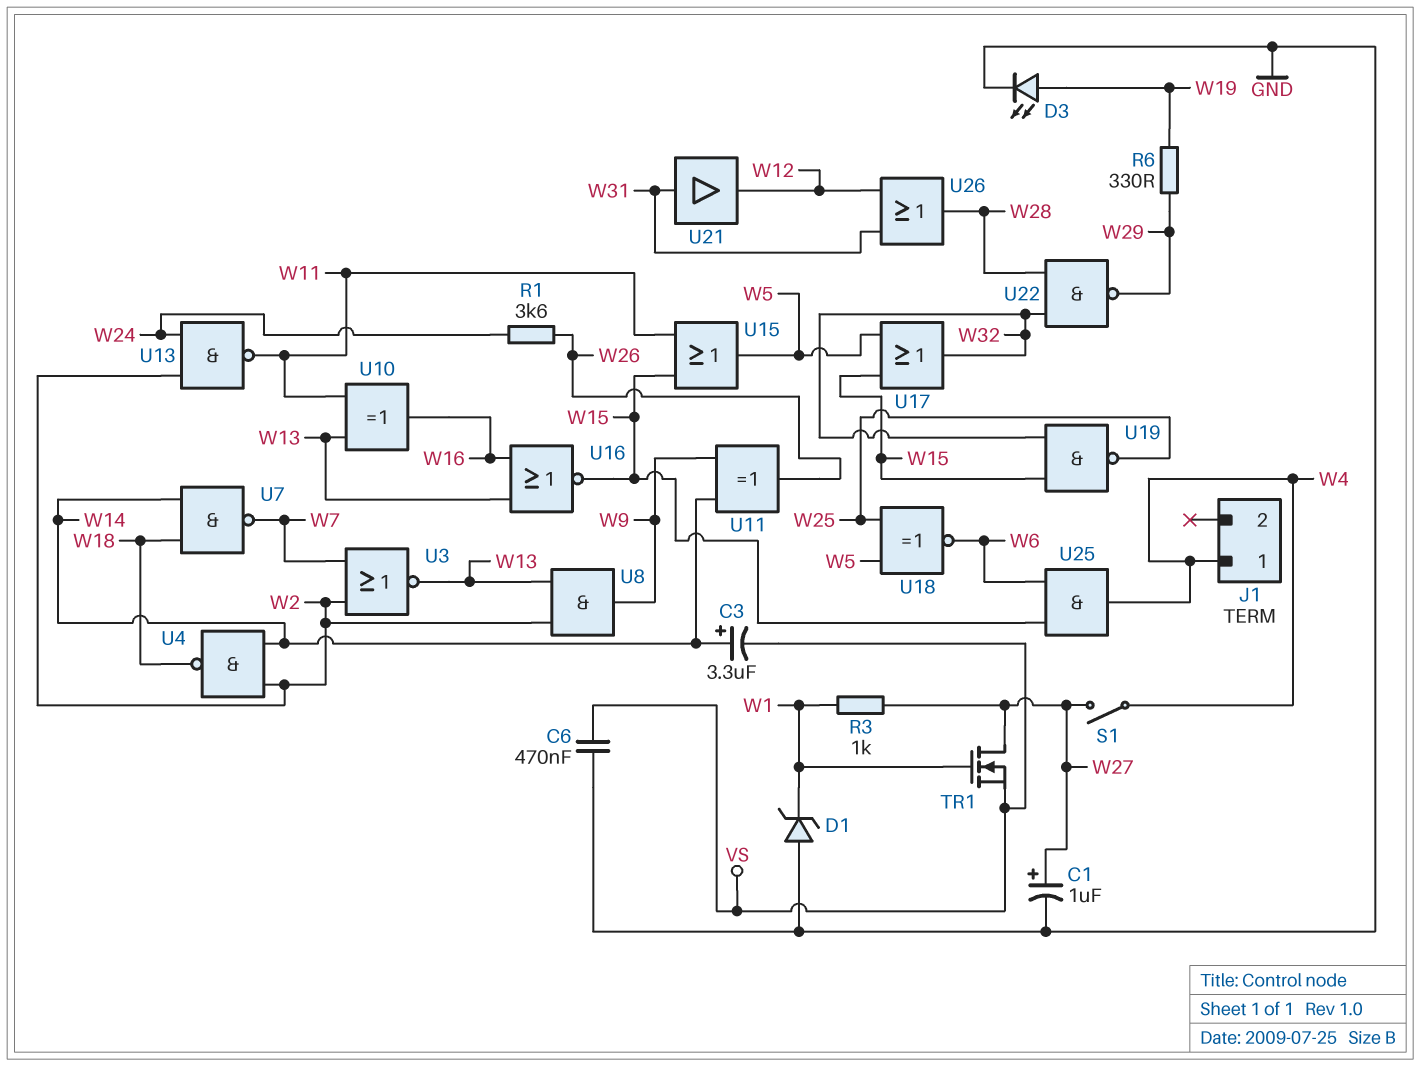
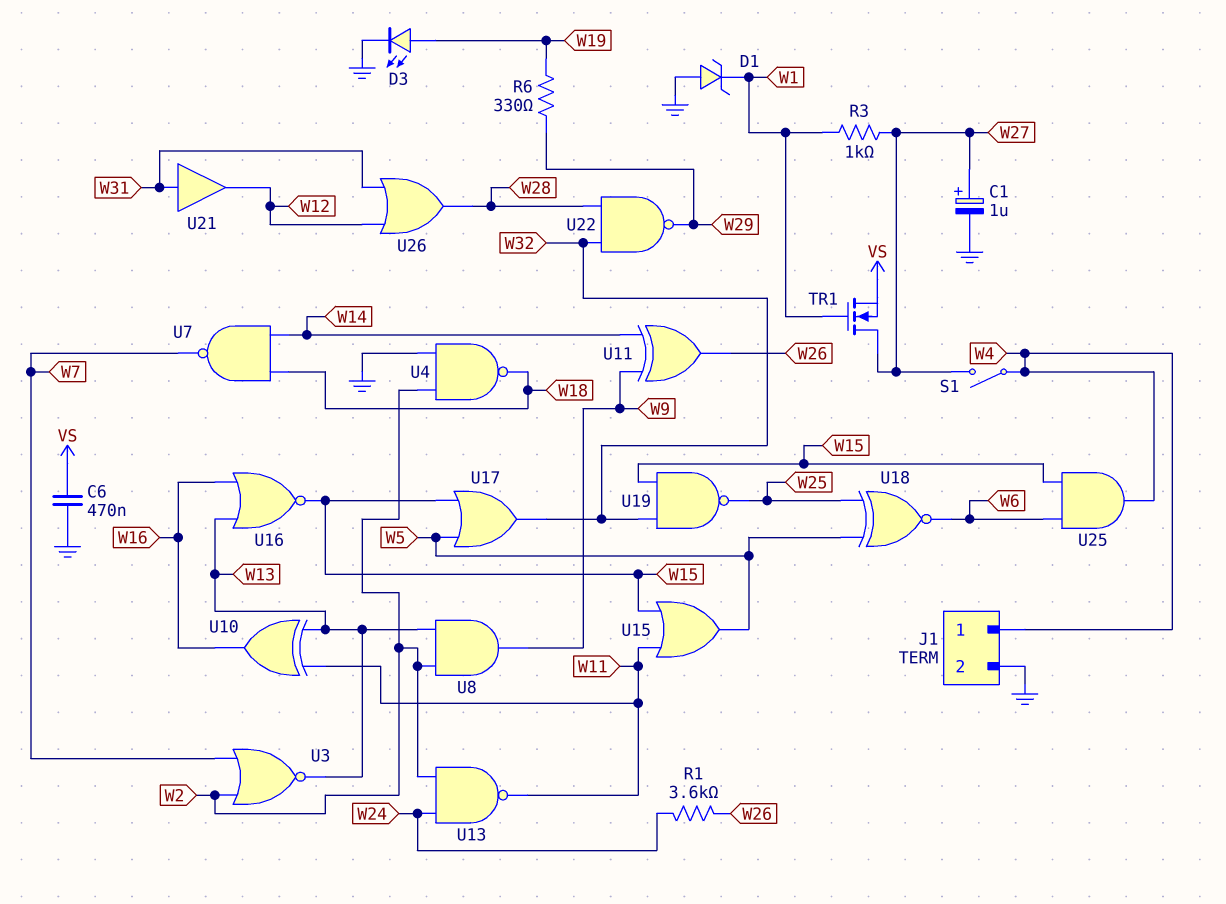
C3: 3.3uF (plus W14, minus VS) -> none
J1 pin 2: none -> GND
U4: NAND (in W2, in W14, out W18) -> NAND (in GND, in W2, out W18)

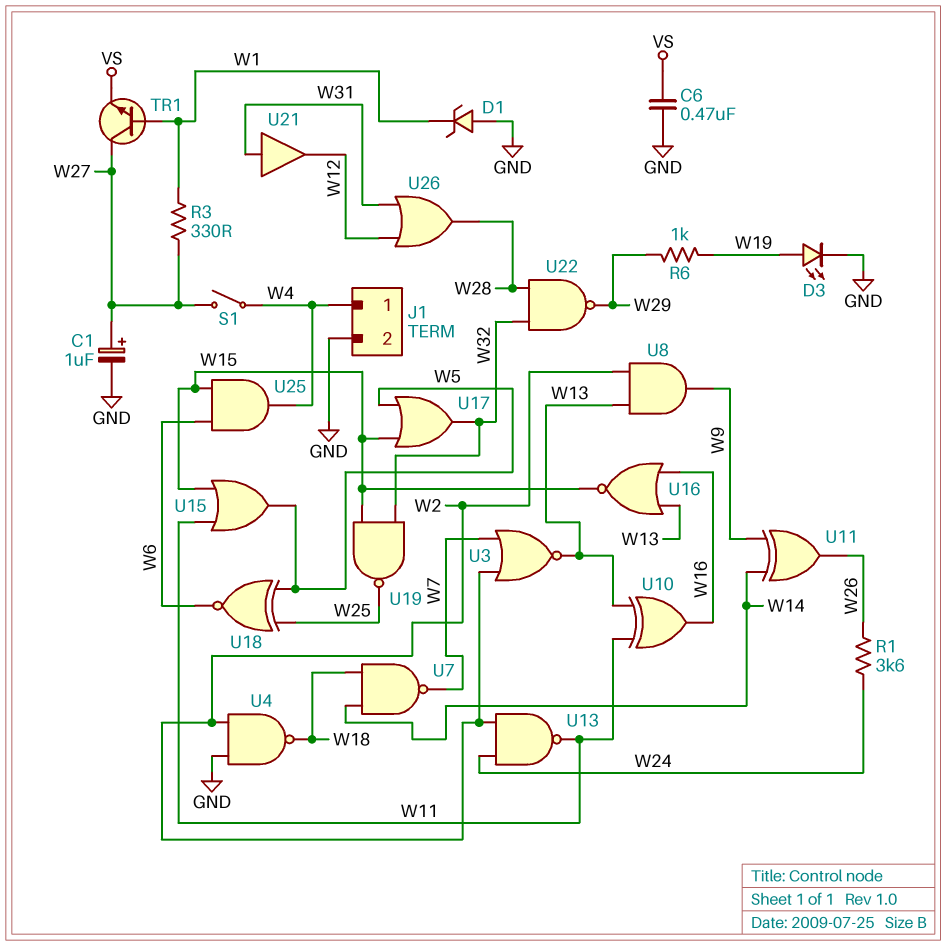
R3: 1k (W1, W27) -> 330 (W1, W27)
R6: 330 (W19, W29) -> 1k (W19, W29)
TR1: NMOS (G W1, D W27, S VS) -> NPN (B W1, C W27, E VS)

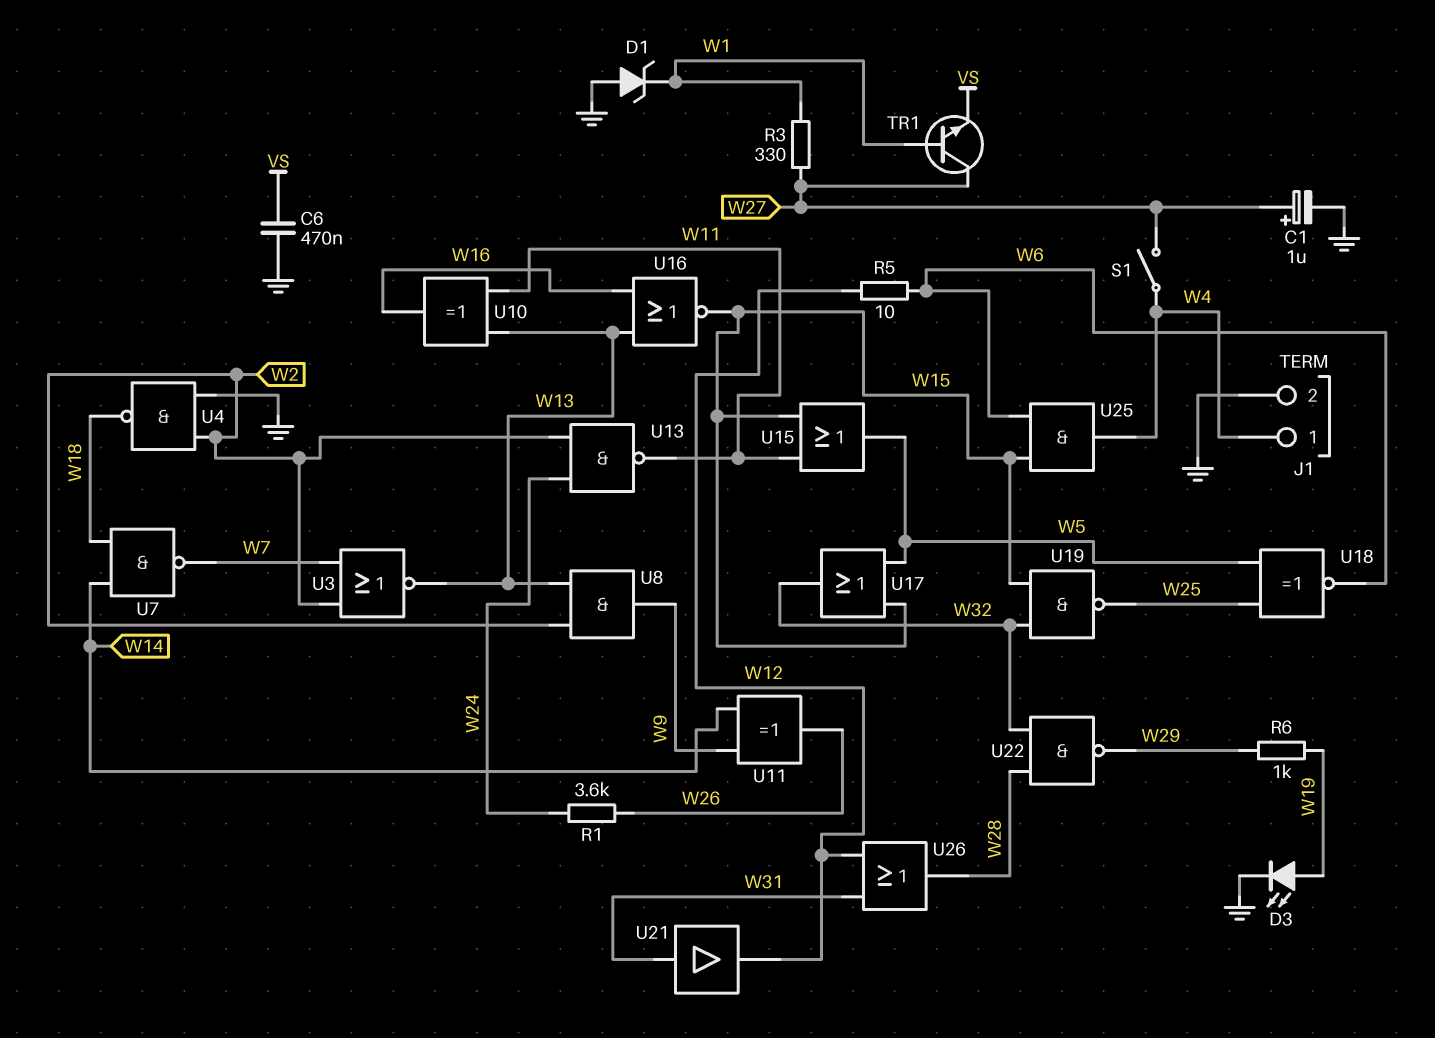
R5: none -> 10 (W6, W12)

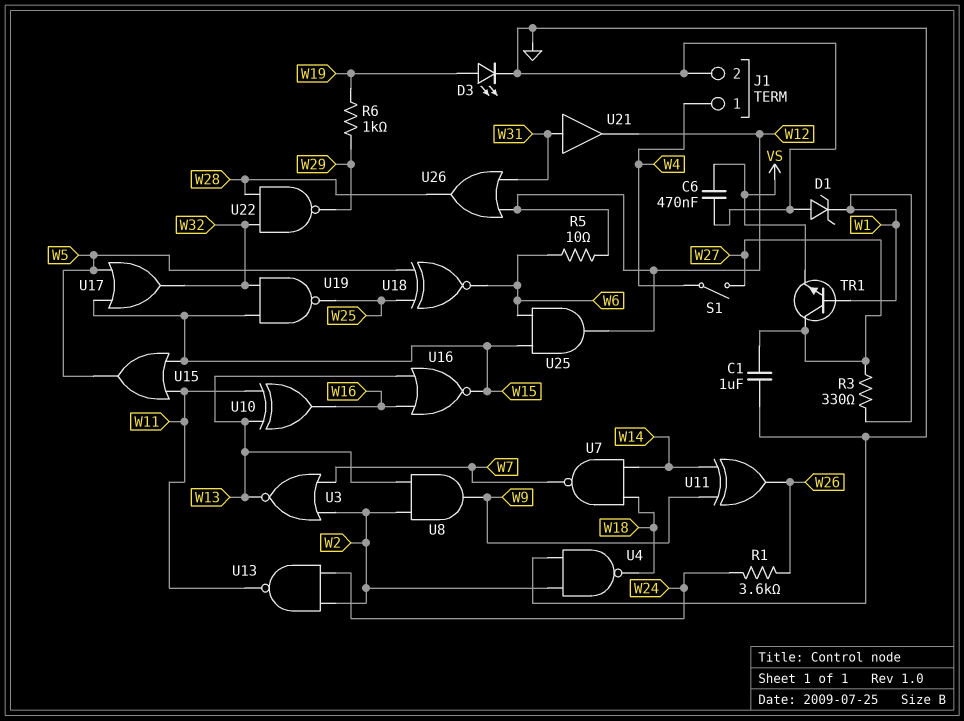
C1: 1uF (plus W27, minus GND) -> 1uF (GND, W27)
U25: AND (in W6, in W15, out W4) -> AND (in W6, in W15, out W12)

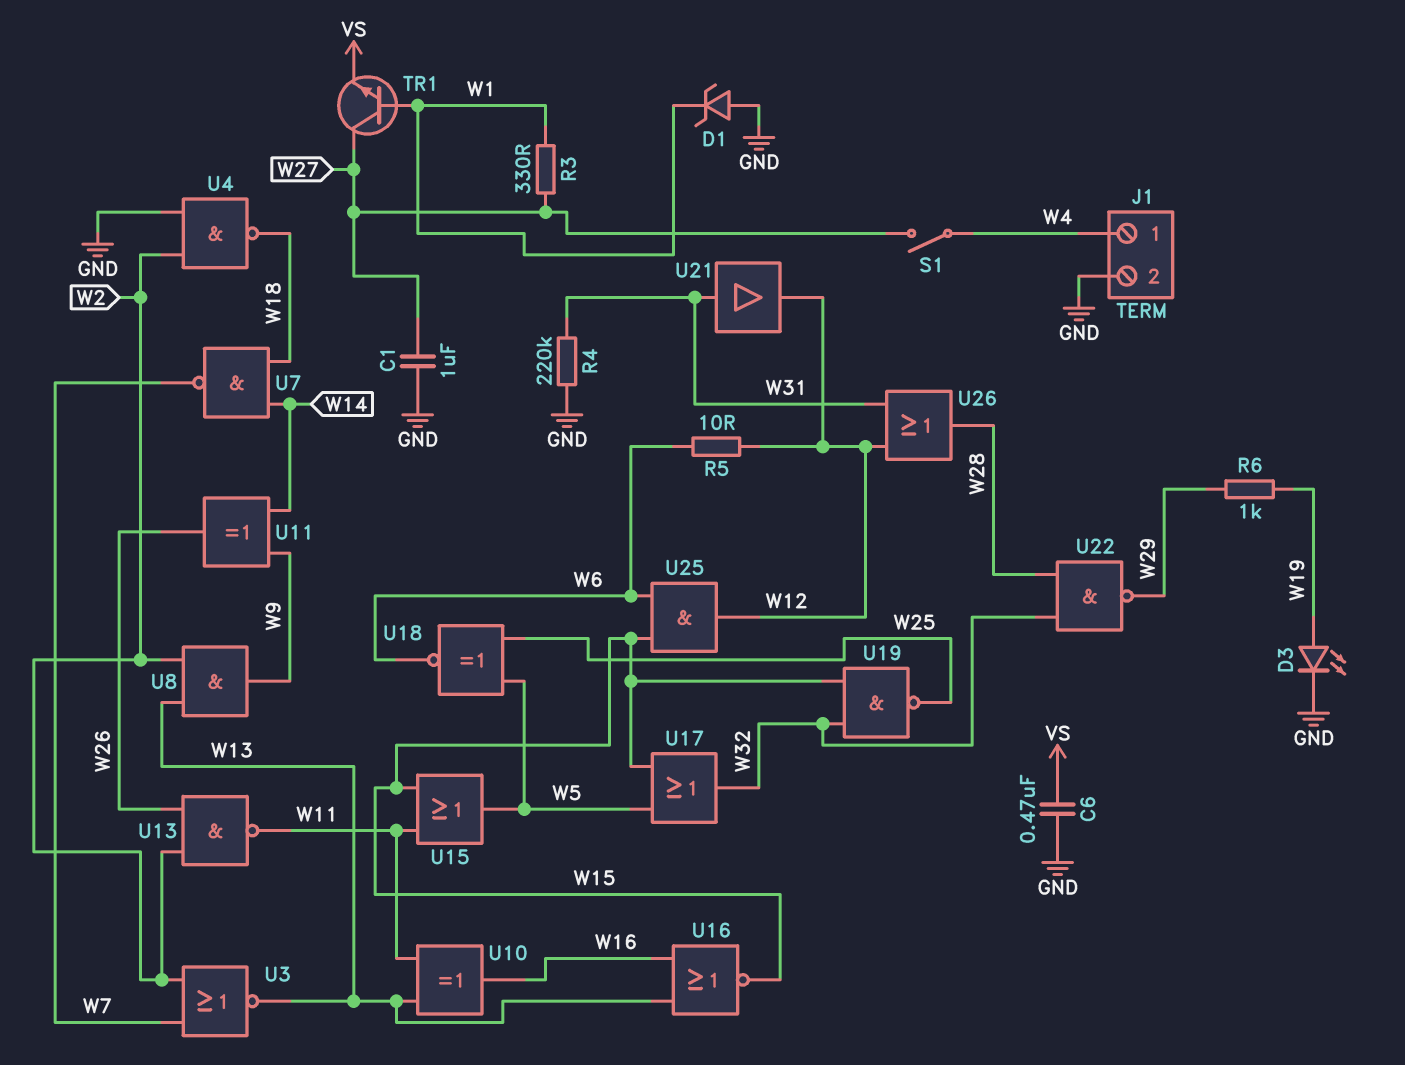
R1: 3.6k (W24, W26) -> none
R4: none -> 220k (GND, W31)
U13: NAND (in W2, in W24, out W11) -> NAND (in W2, in W26, out W11)

